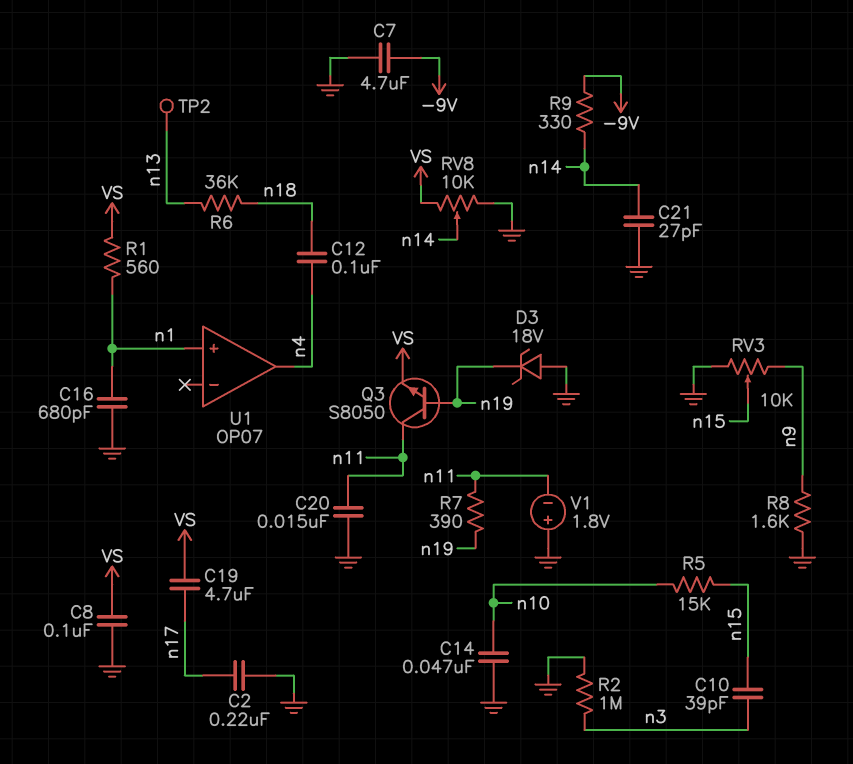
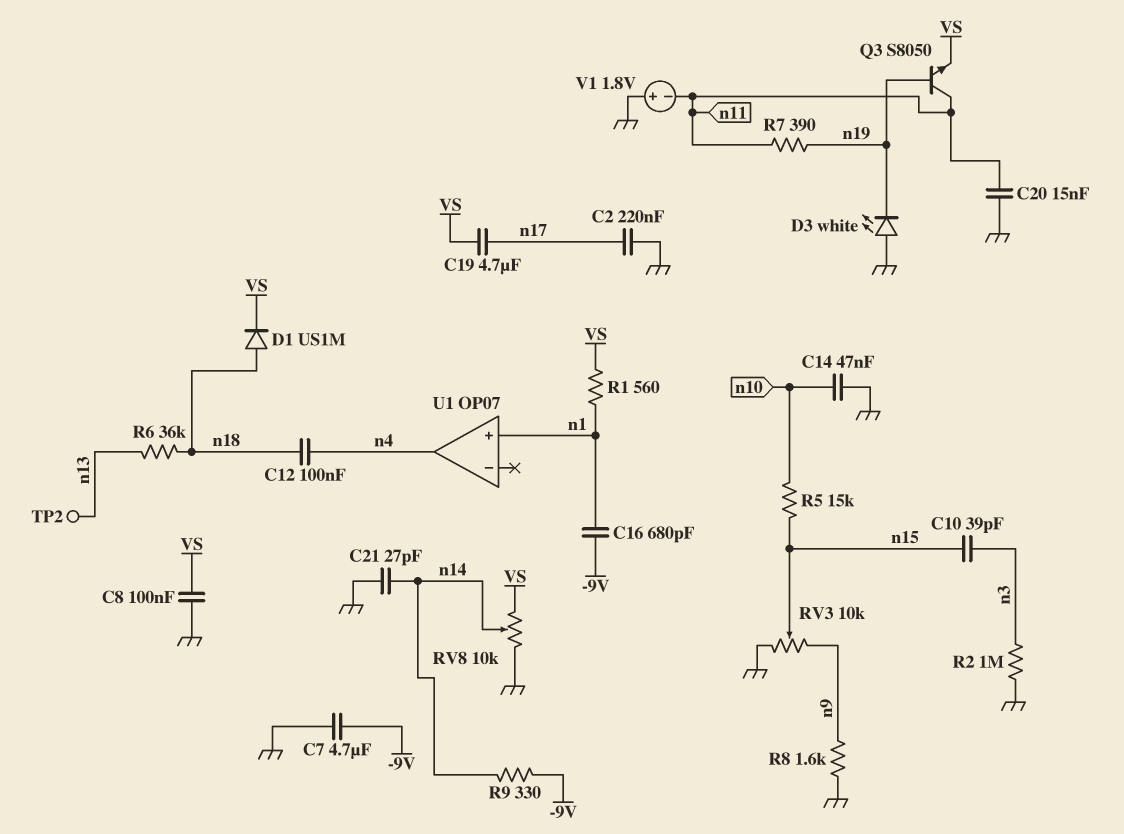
C16: 680pF (GND, n1) -> 680pF (-9V, n1)
D1: none -> diode US1M (A n18, K VS)
D3: zener 18V (A GND, K n19) -> LED white (A GND, K n19)

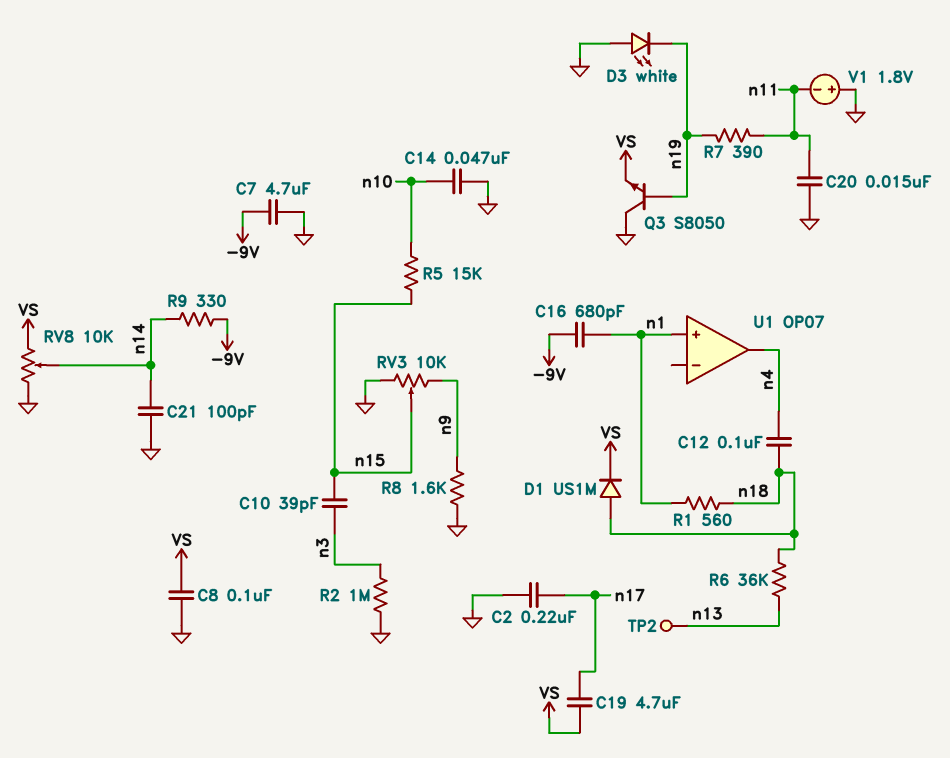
C21: 27pF (GND, n14) -> 100pF (GND, n14)
Q3: NPN S8050 (B n19, C n11, E VS) -> NPN S8050 (B n19, C GND, E VS)
R1: 560 (VS, n1) -> 560 (n1, n18)

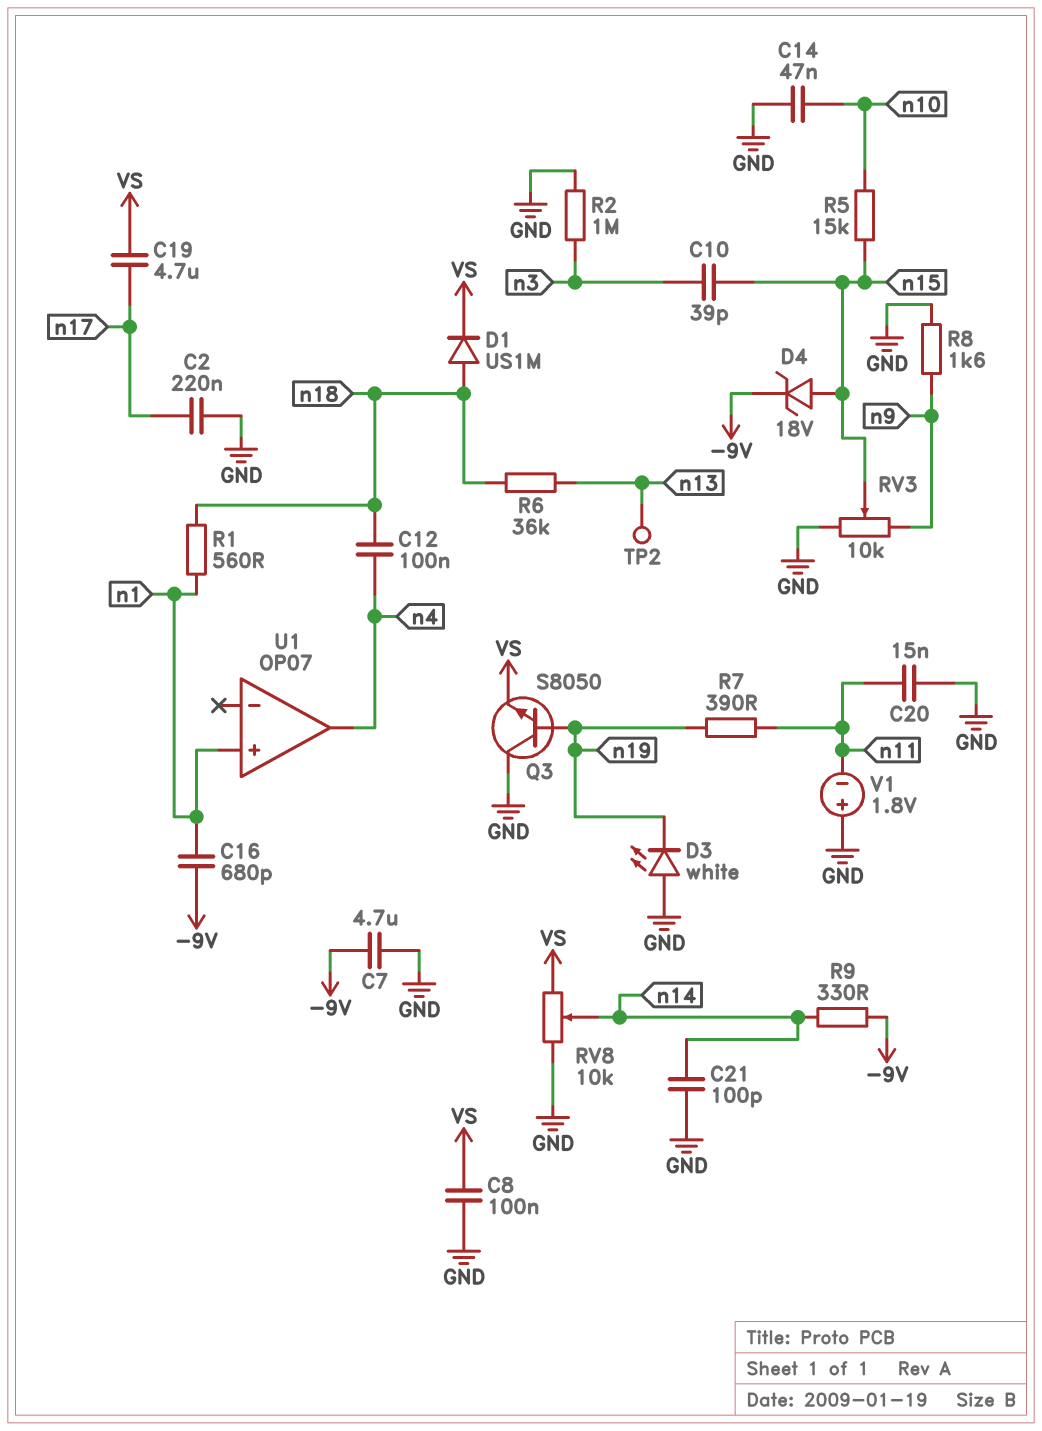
D4: none -> zener 18V (A n15, K -9V)

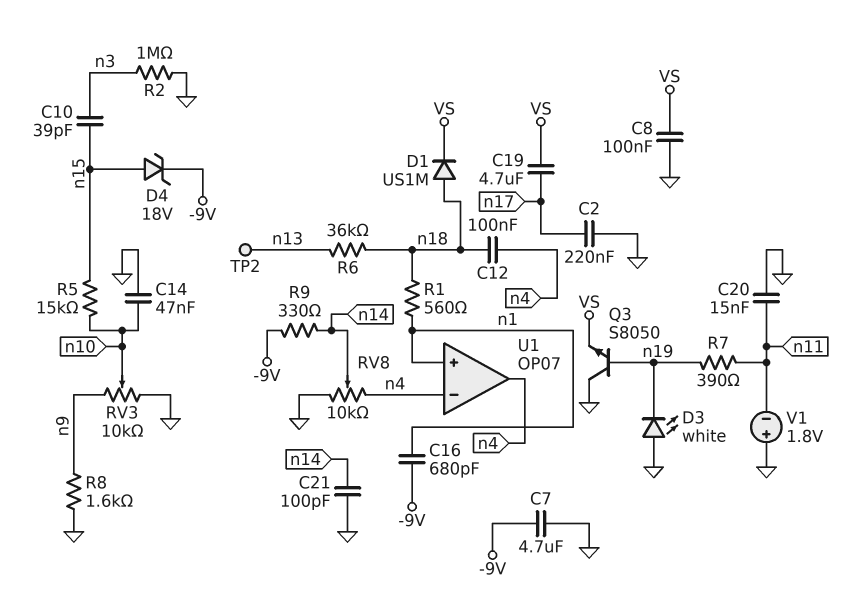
RV3: 10k (GND, n9, wiper n15) -> 10k (GND, n9, wiper n10)
RV8: 10k (GND, VS, wiper n14) -> 10k (GND, n4, wiper n14)
U1 pin in-: none -> n4

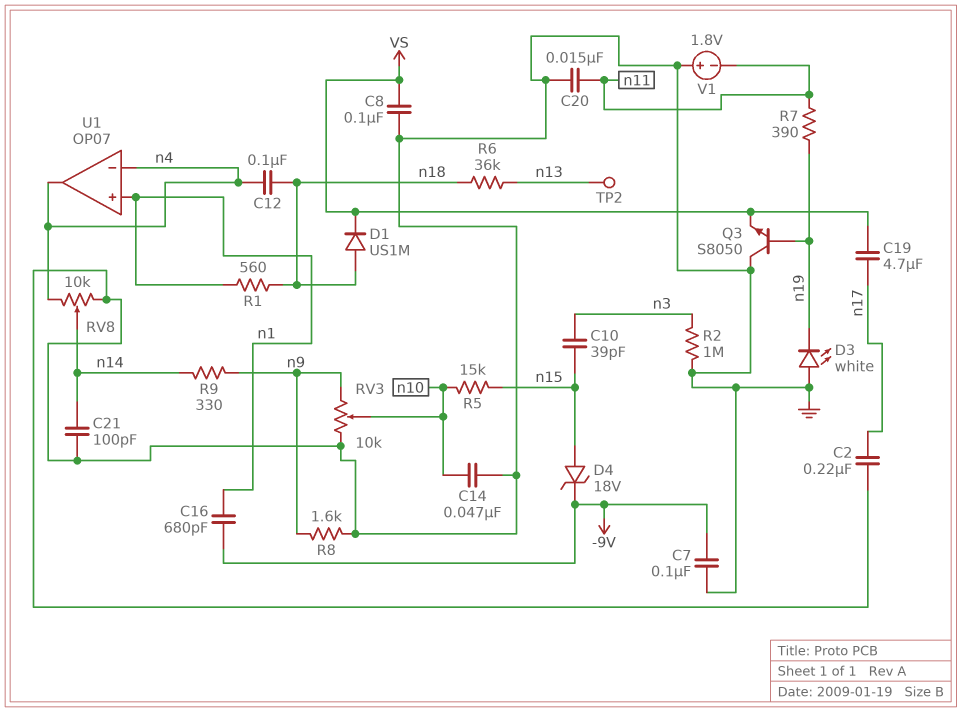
C7: 4.7uF (-9V, GND) -> 100nF (-9V, GND)
R9: 330 (-9V, n14) -> 330 (n9, n14)

